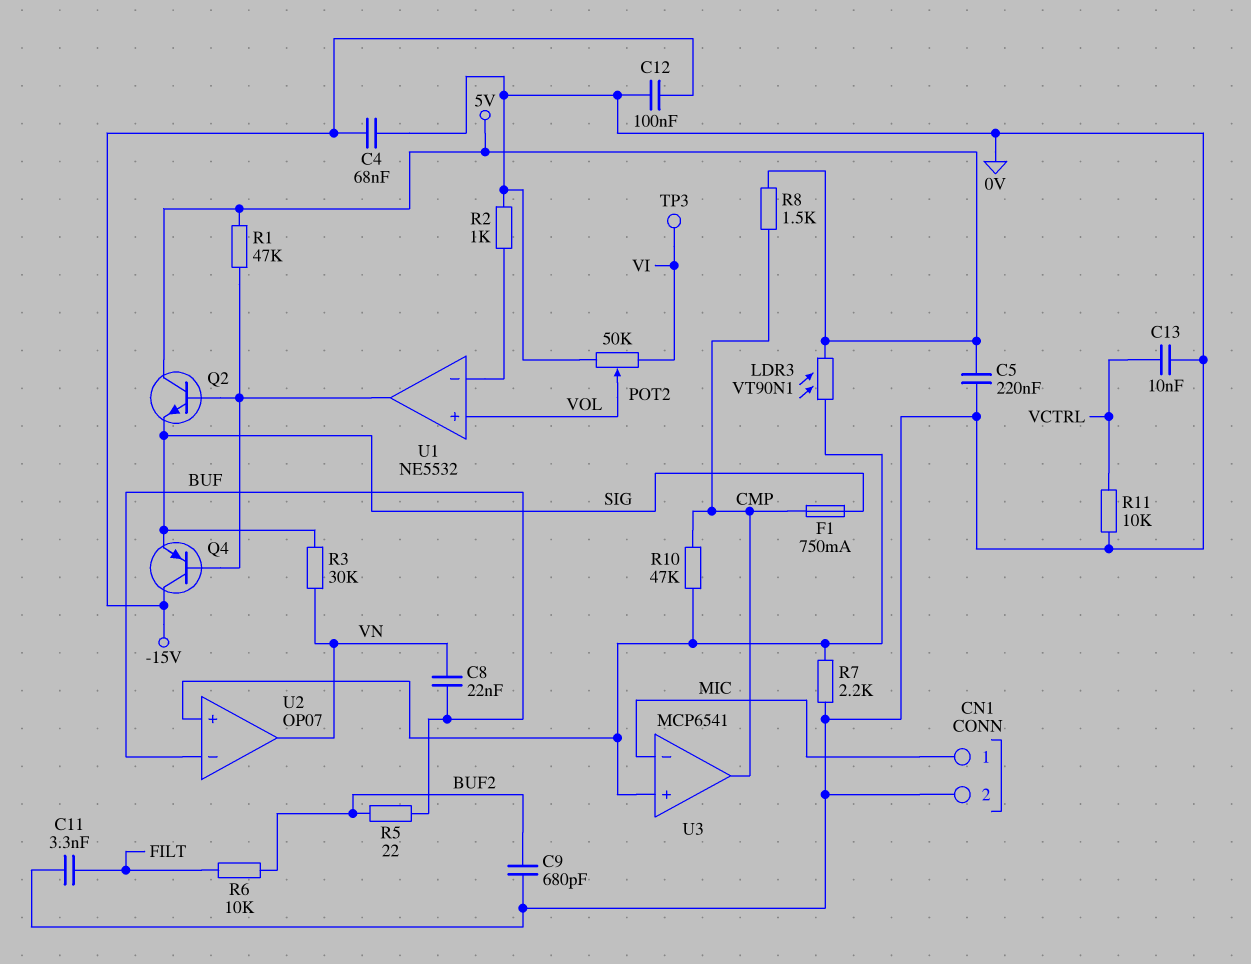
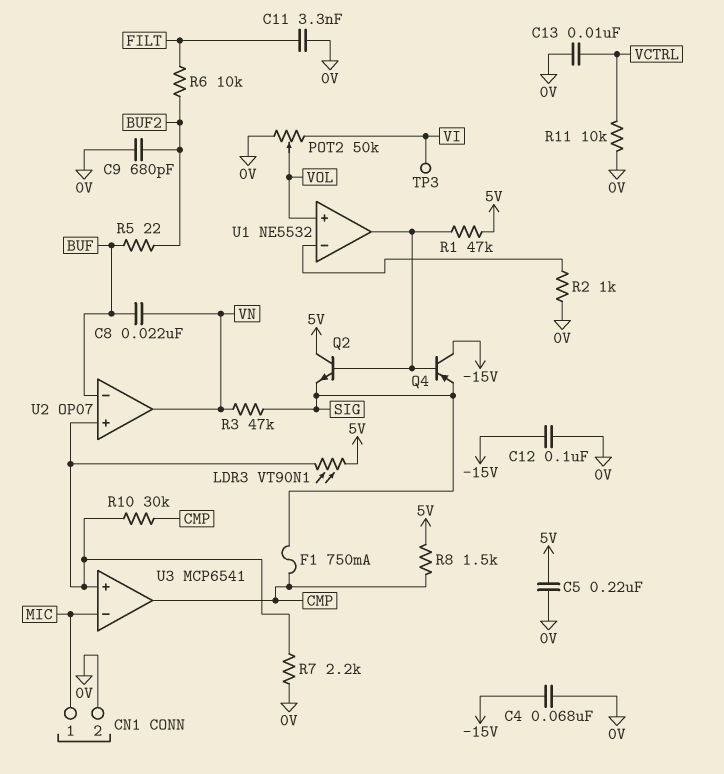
R3: 30k (SIG, VN) -> 47k (SIG, VN)
R10: 47k (CMP, U2/in+) -> 30k (CMP, U2/in+)

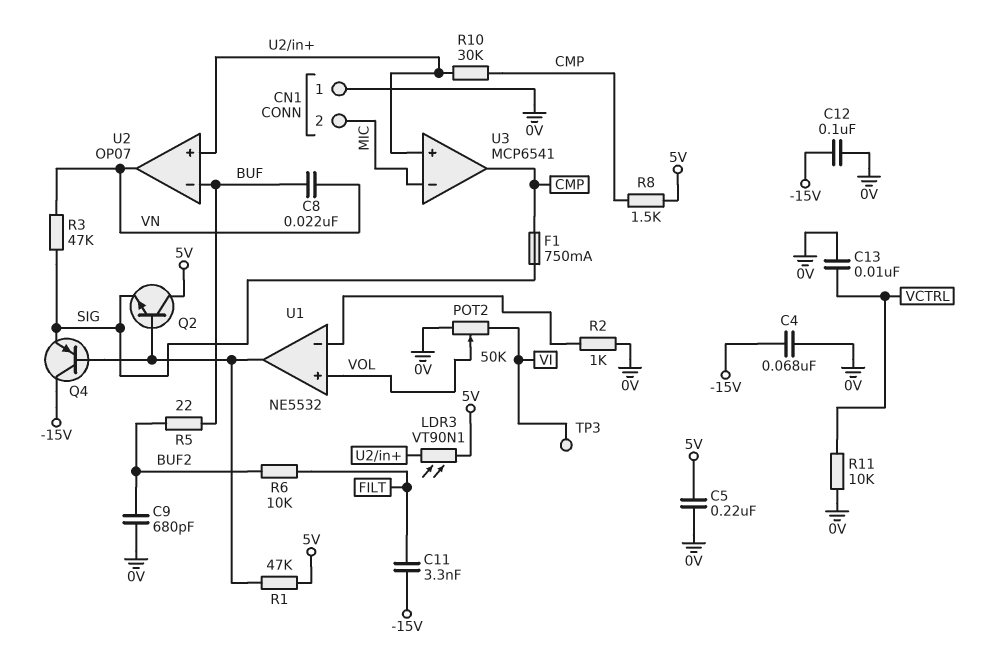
C11: 3.3nF (0V, FILT) -> 3.3nF (-15V, FILT)
CN1 pin 1: MIC -> 0V
CN1 pin 2: 0V -> MIC
R7: 2.2k (0V, U2/in+) -> none

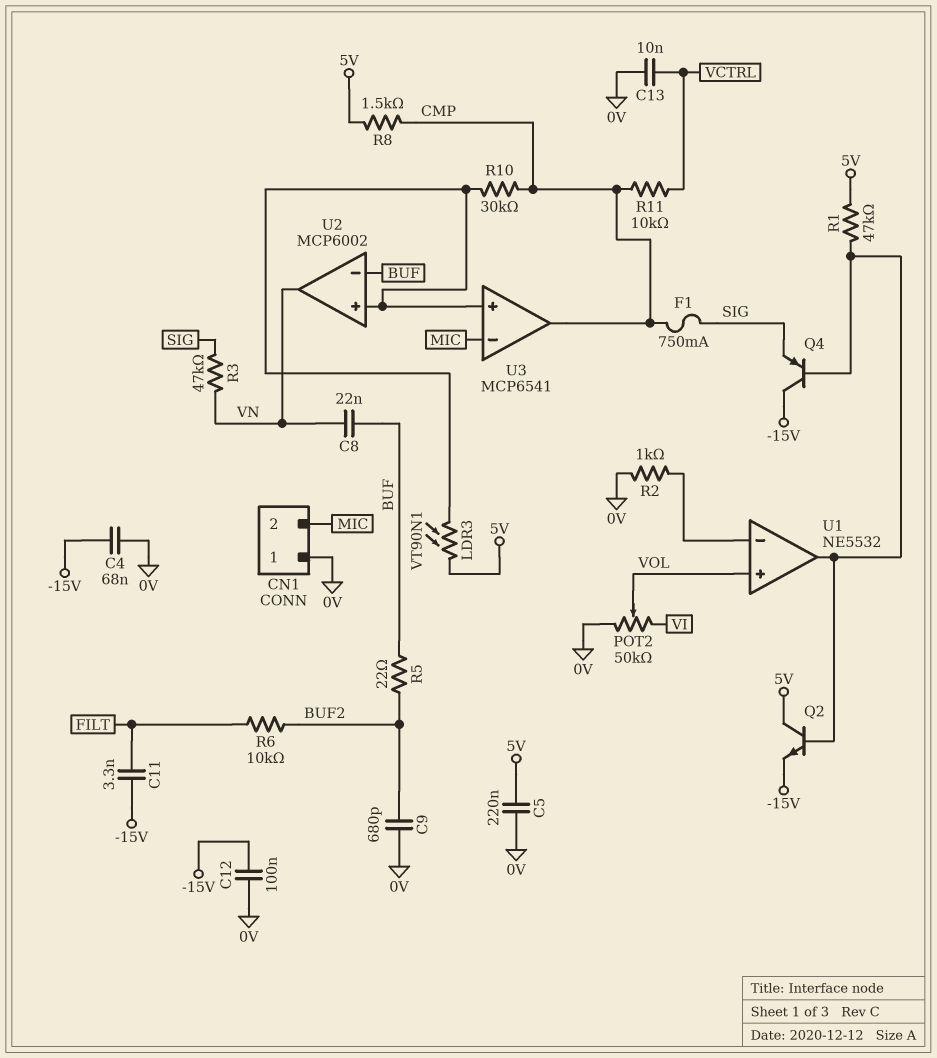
Q2: NPN (B U1/out, C 5V, E SIG) -> NPN (B U1/out, C 5V, E -15V)
R11: 10k (0V, VCTRL) -> 10k (CMP, VCTRL)
TP3: test point (VI) -> none
U2: OP07 -> MCP6002

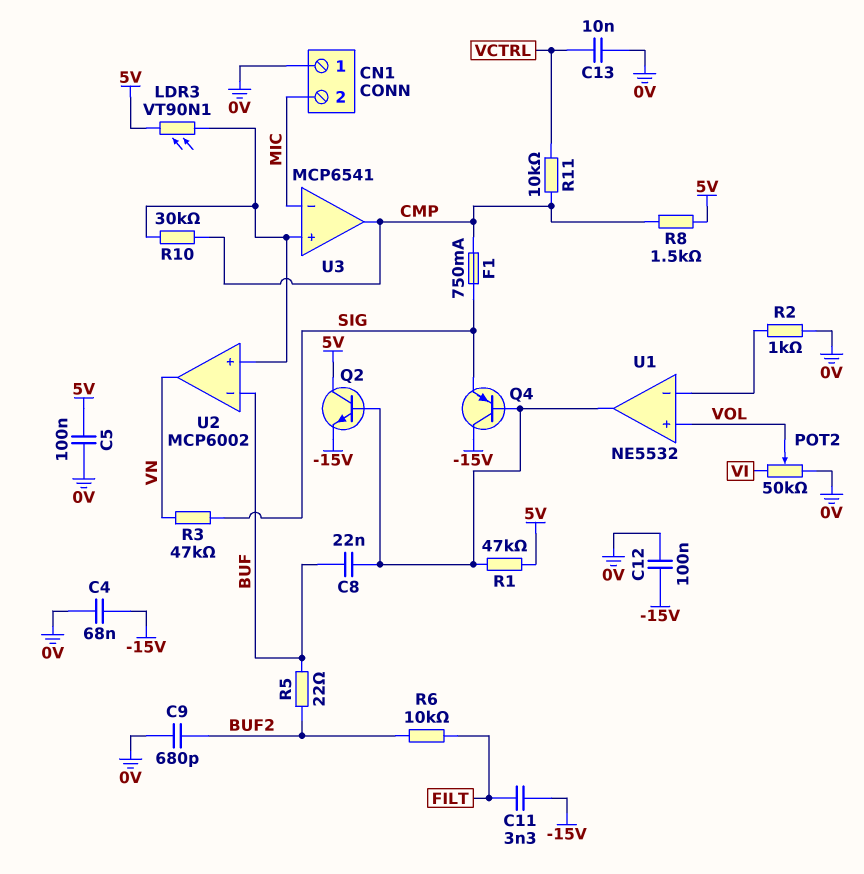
C5: 220nF (0V, 5V) -> 100nF (0V, 5V)
C8: 22nF (BUF, VN) -> 22nF (BUF, U1/out)

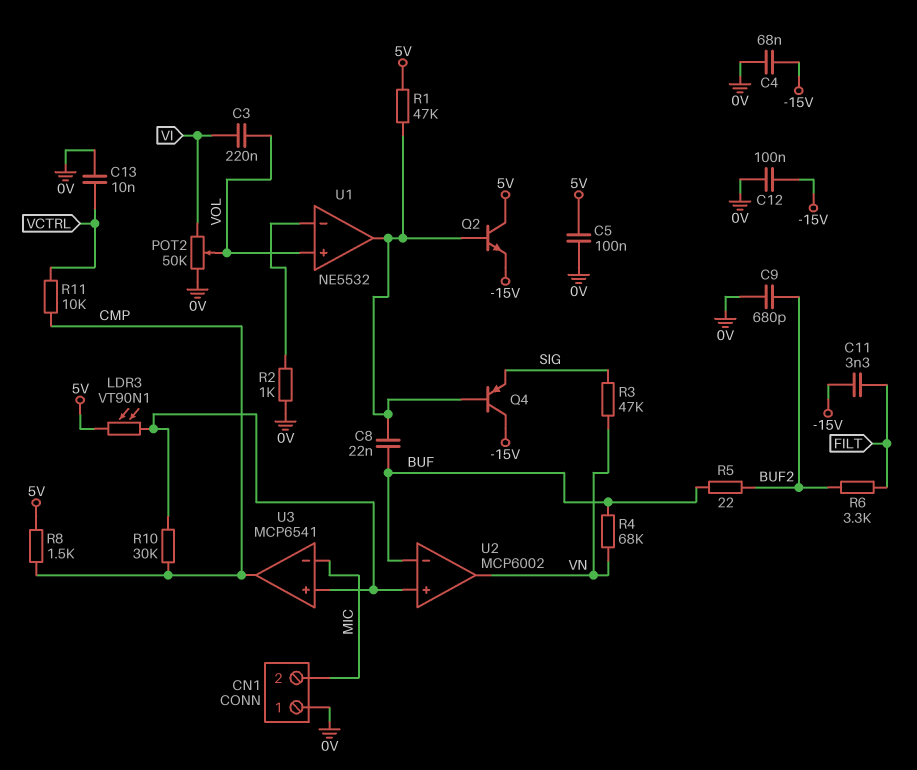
C3: none -> 220nF (VI, VOL)
F1: 750mA (CMP, SIG) -> none
R4: none -> 68k (BUF, VN)
R6: 10k (BUF2, FILT) -> 3.3k (BUF2, FILT)

